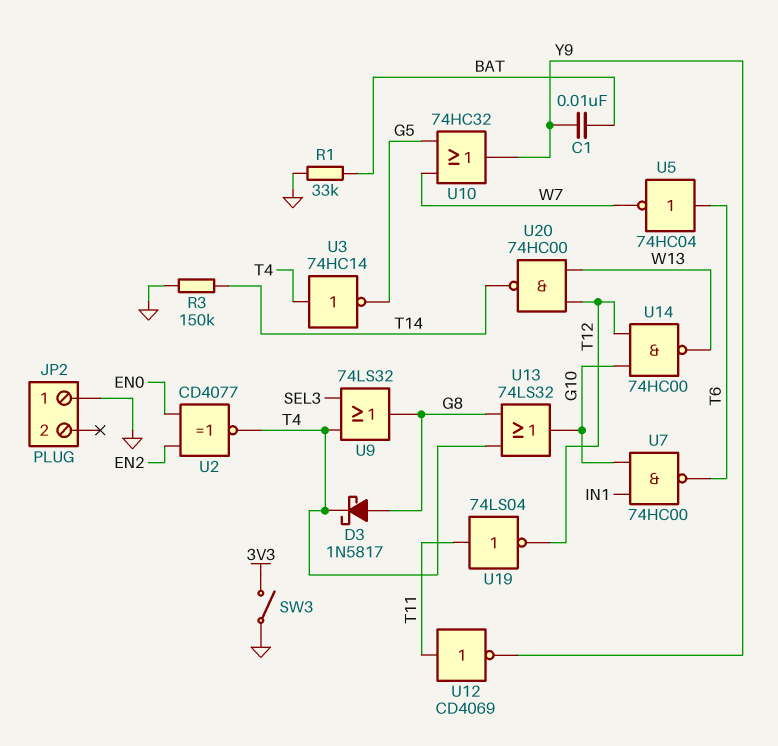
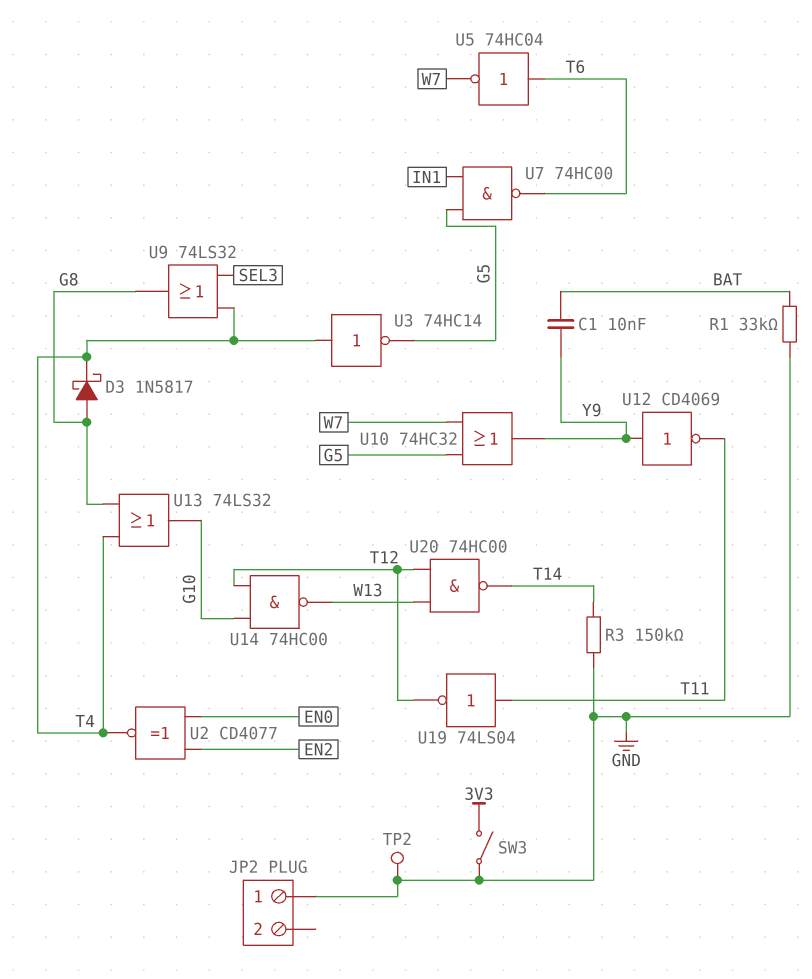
TP2: none -> test point (GND)
U7: NAND 74HC00 (in G10, in IN1, out T6) -> NAND 74HC00 (in G5, in IN1, out T6)
U12: NOT CD4069 (in T11, out Y9) -> NOT CD4069 (in Y9, out T11)

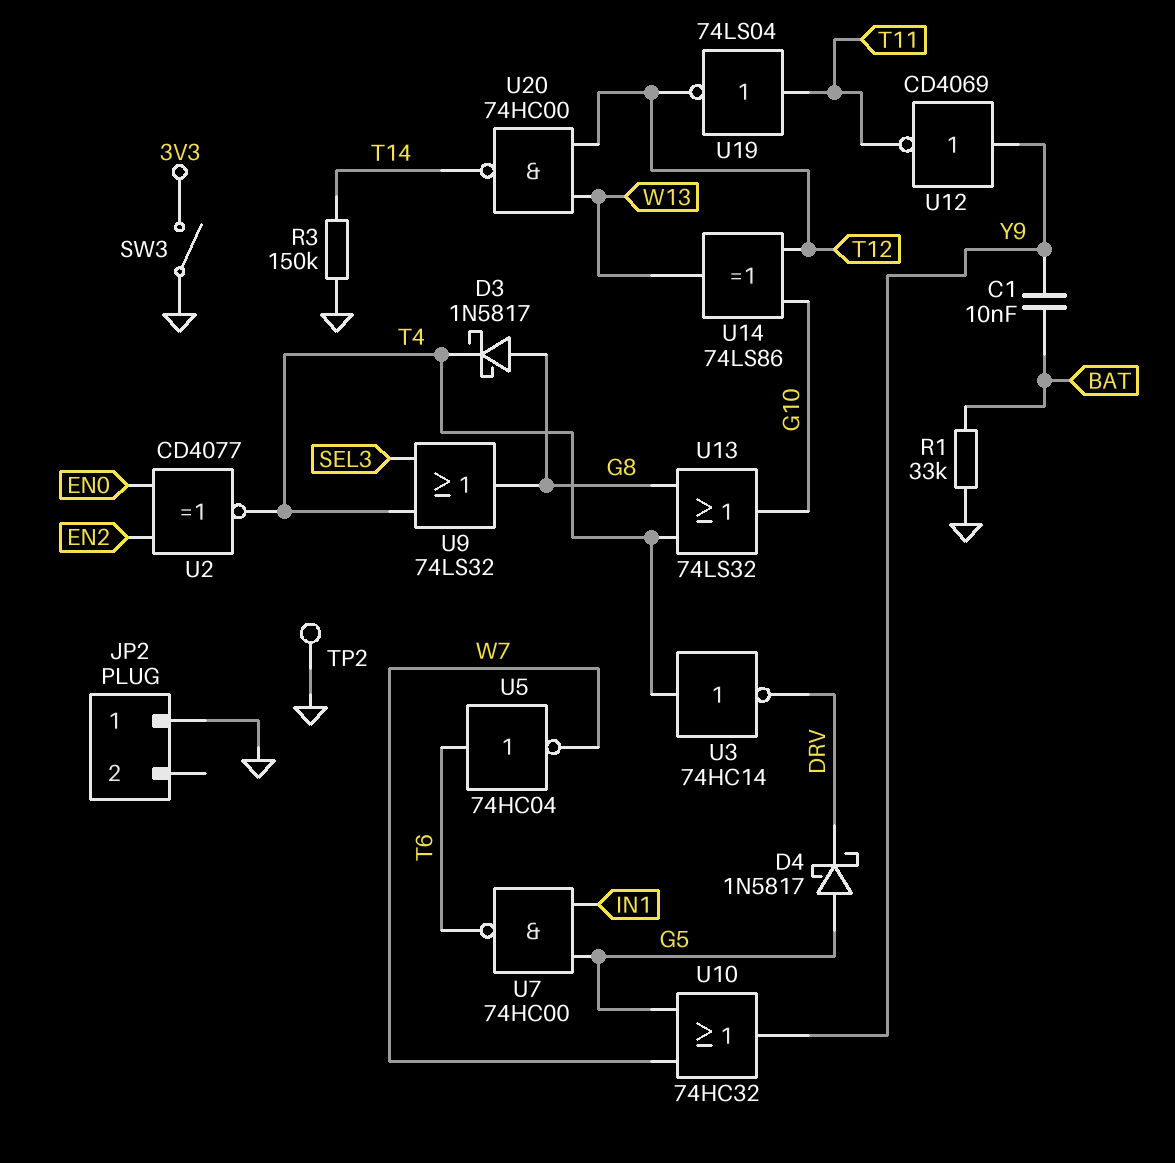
D4: none -> schottky 1N5817 (A G5, K DRV)
U3: NOT 74HC14 (in T4, out G5) -> NOT 74HC14 (in T4, out DRV)
U14: NAND 74HC00 (in G10, in T12, out W13) -> XOR 74LS86 (in G10, in T12, out W13)

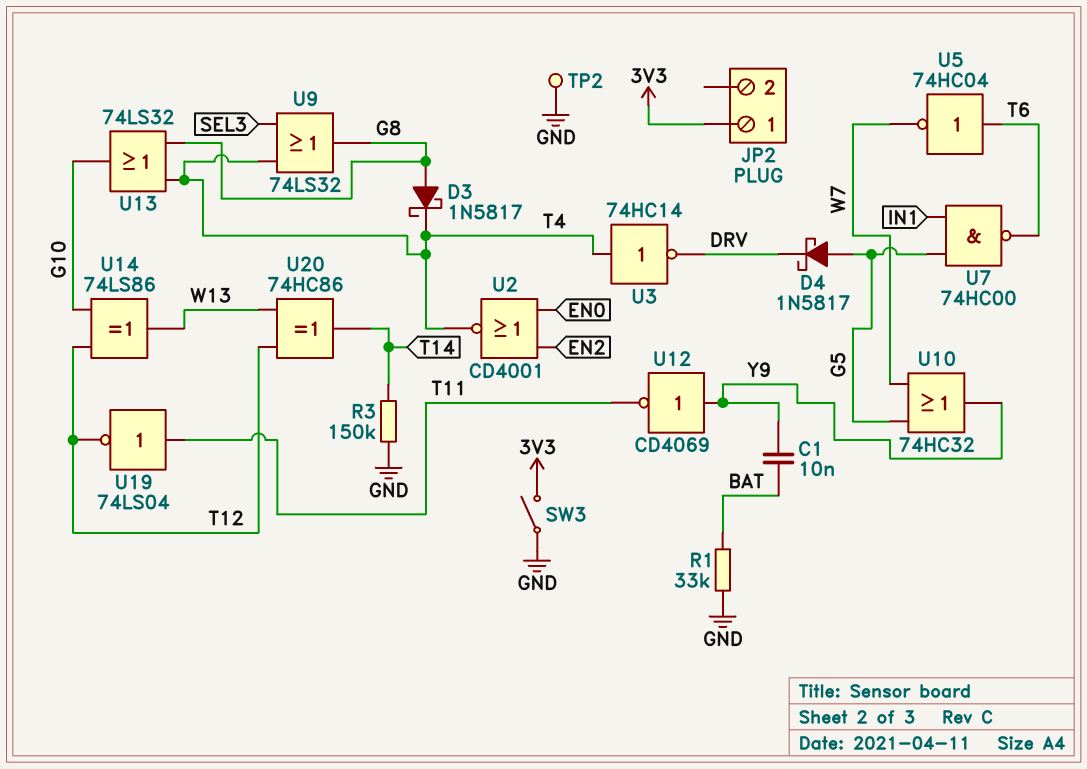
JP2 pin 1: GND -> 3V3
U2: XNOR CD4077 (in EN0, in EN2, out T4) -> NOR CD4001 (in EN0, in EN2, out T4)
U20: NAND 74HC00 (in T12, in W13, out T14) -> XOR 74HC86 (in T12, in W13, out T14)

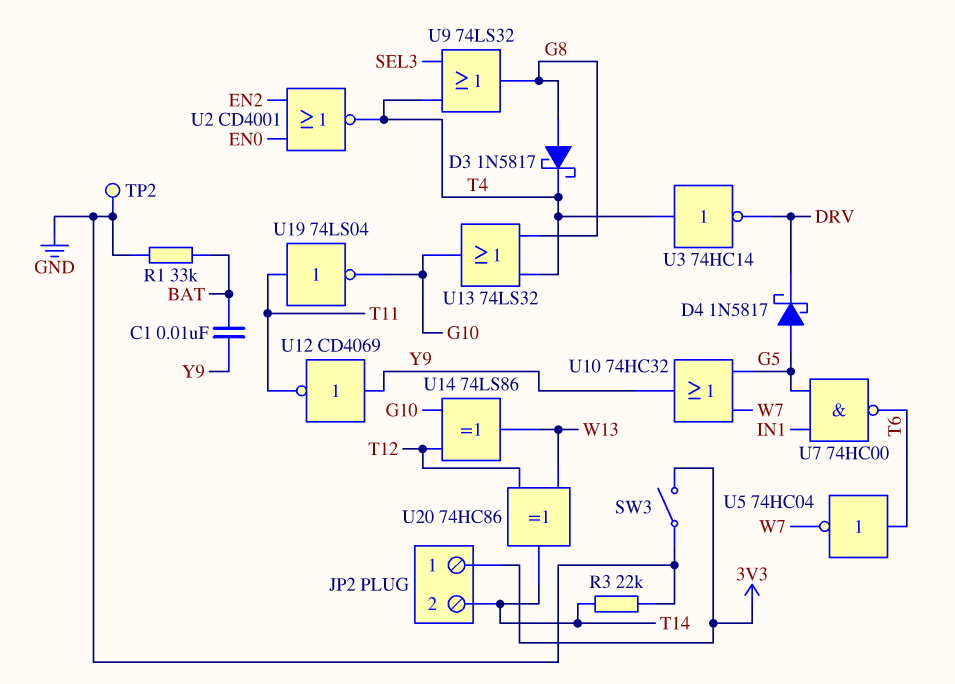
JP2 pin 2: none -> T14
R3: 150k (GND, T14) -> 22k (GND, T14)
U19: NOT 74LS04 (in T11, out T12) -> NOT 74LS04 (in T11, out G10)

